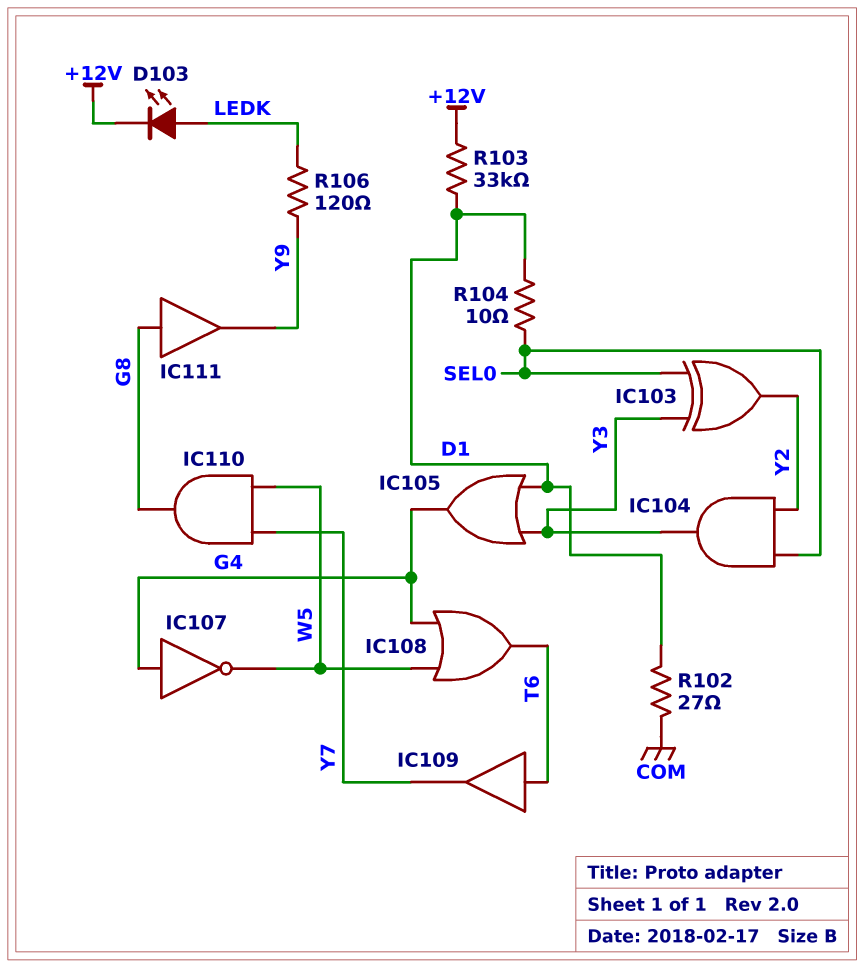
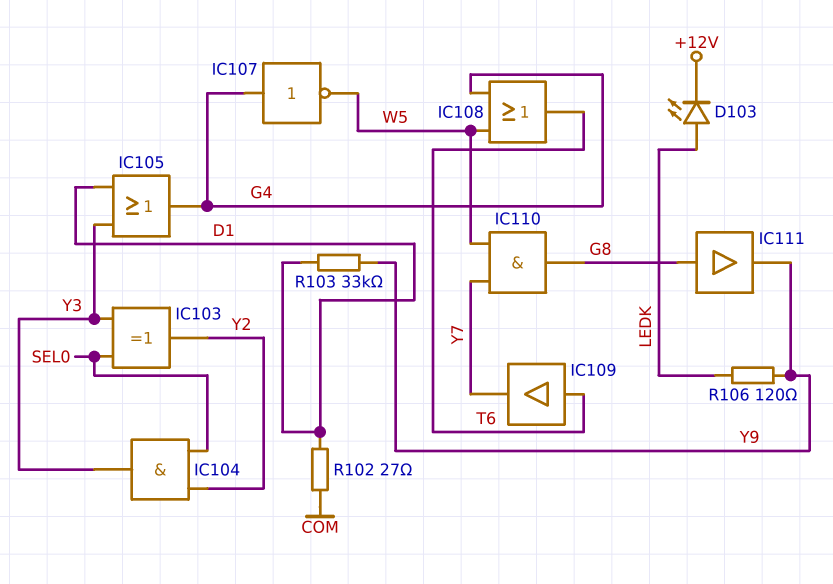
R103: 33k (+12V, D1) -> 33k (D1, Y9)
R104: 10 (D1, SEL0) -> none

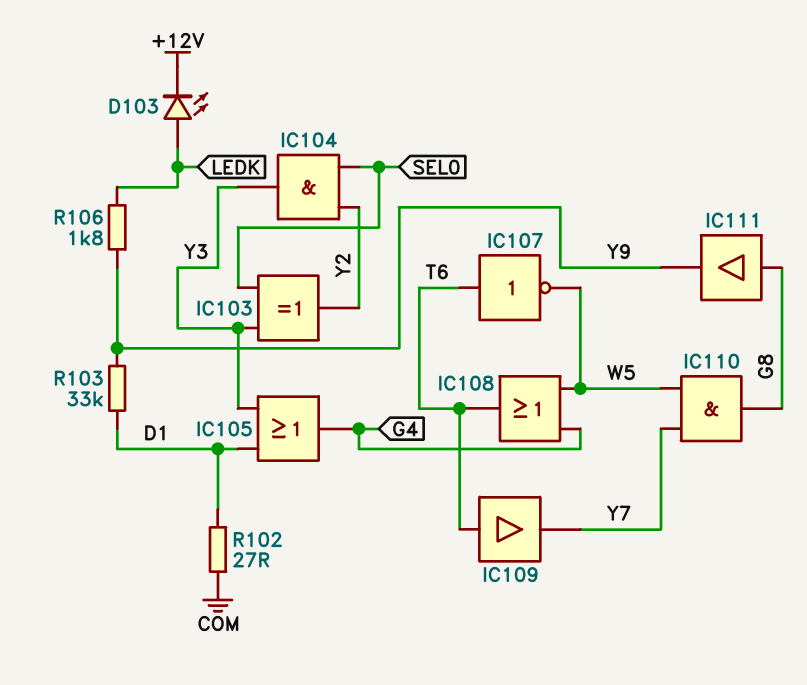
IC107: NOT (in G4, out W5) -> NOT (in T6, out W5)
R106: 120 (LEDK, Y9) -> 1.8k (LEDK, Y9)

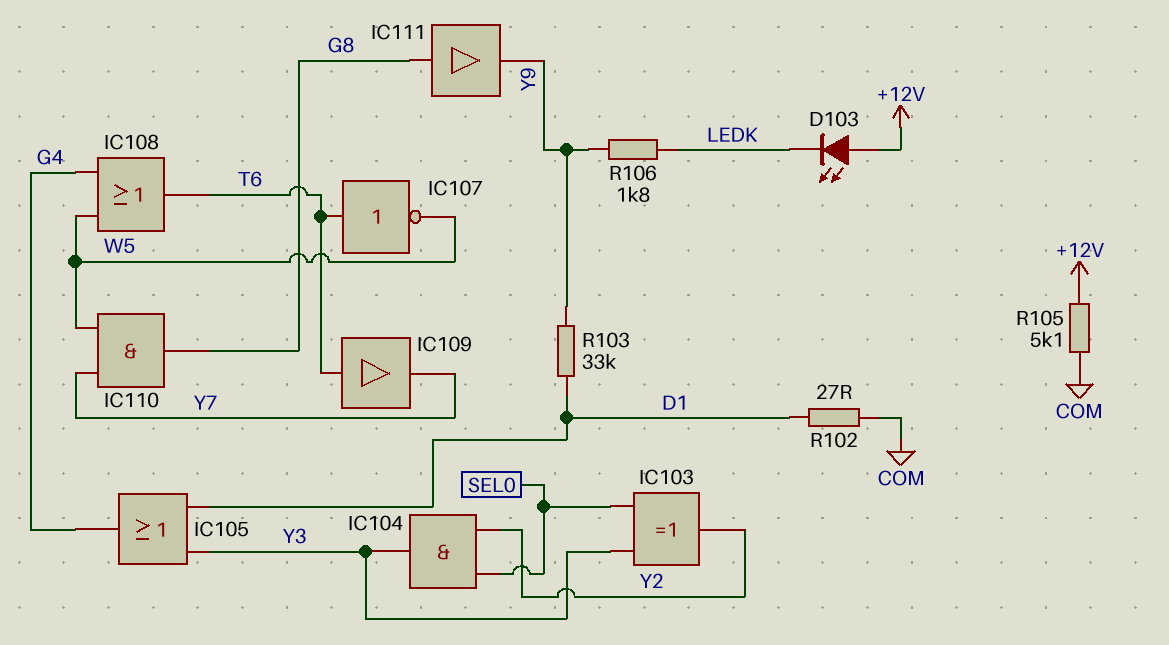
D103: LED (A LEDK, K +12V) -> LED (A +12V, K LEDK)
R105: none -> 5.1k (+12V, COM)

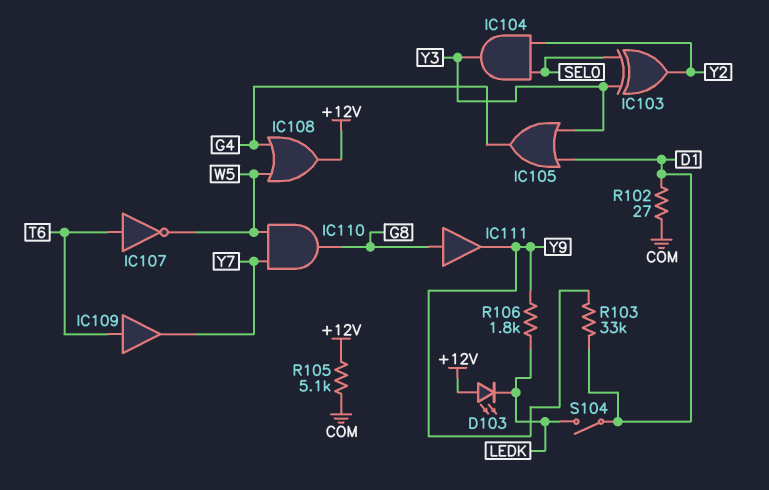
IC108: OR (in G4, in W5, out T6) -> OR (in G4, in W5, out +12V)
S104: none -> switch (D1, LEDK)

